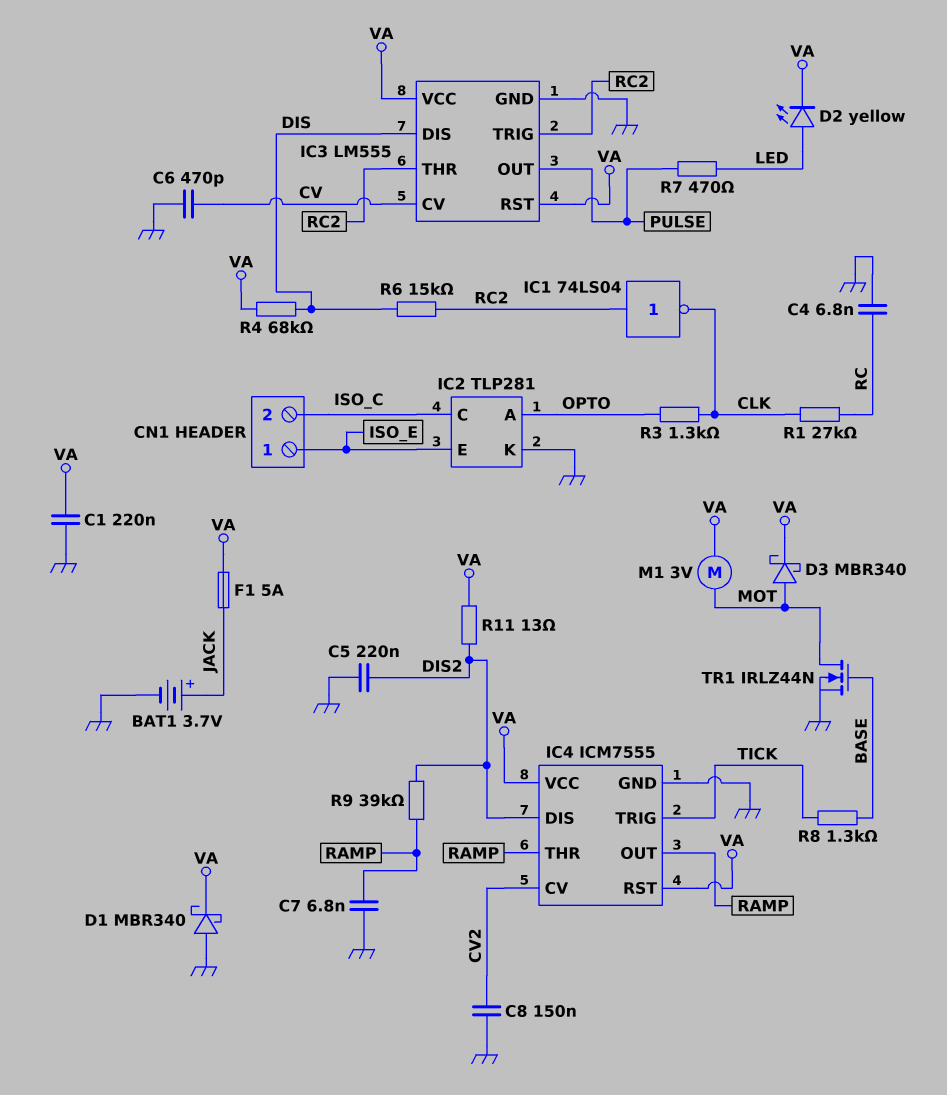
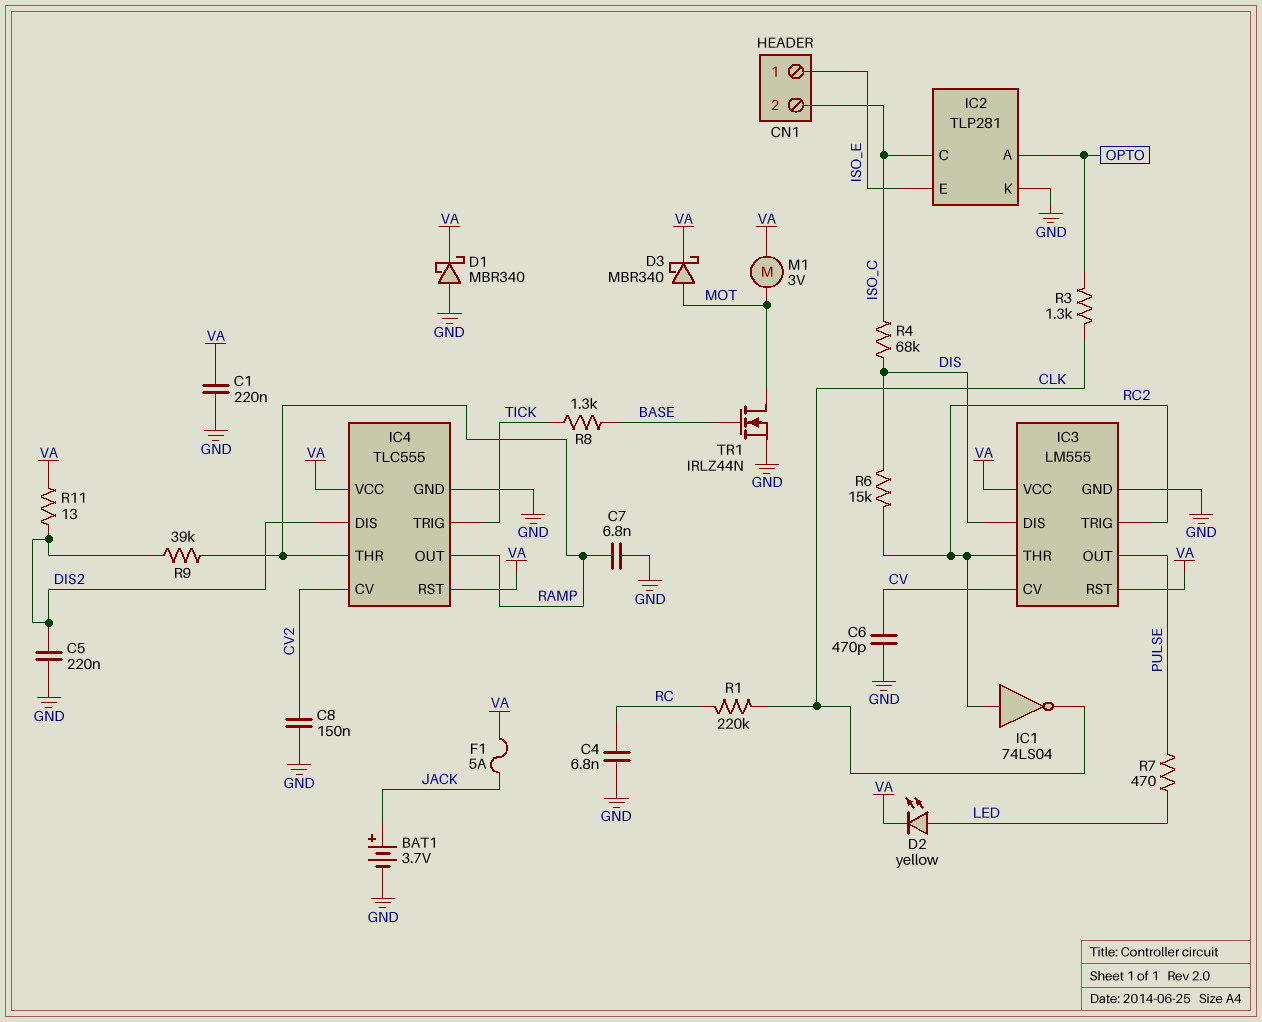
IC4: ICM7555 -> TLC555
R1: 27k (CLK, RC) -> 220k (CLK, RC)
R4: 68k (DIS, VA) -> 68k (DIS, ISO_C)

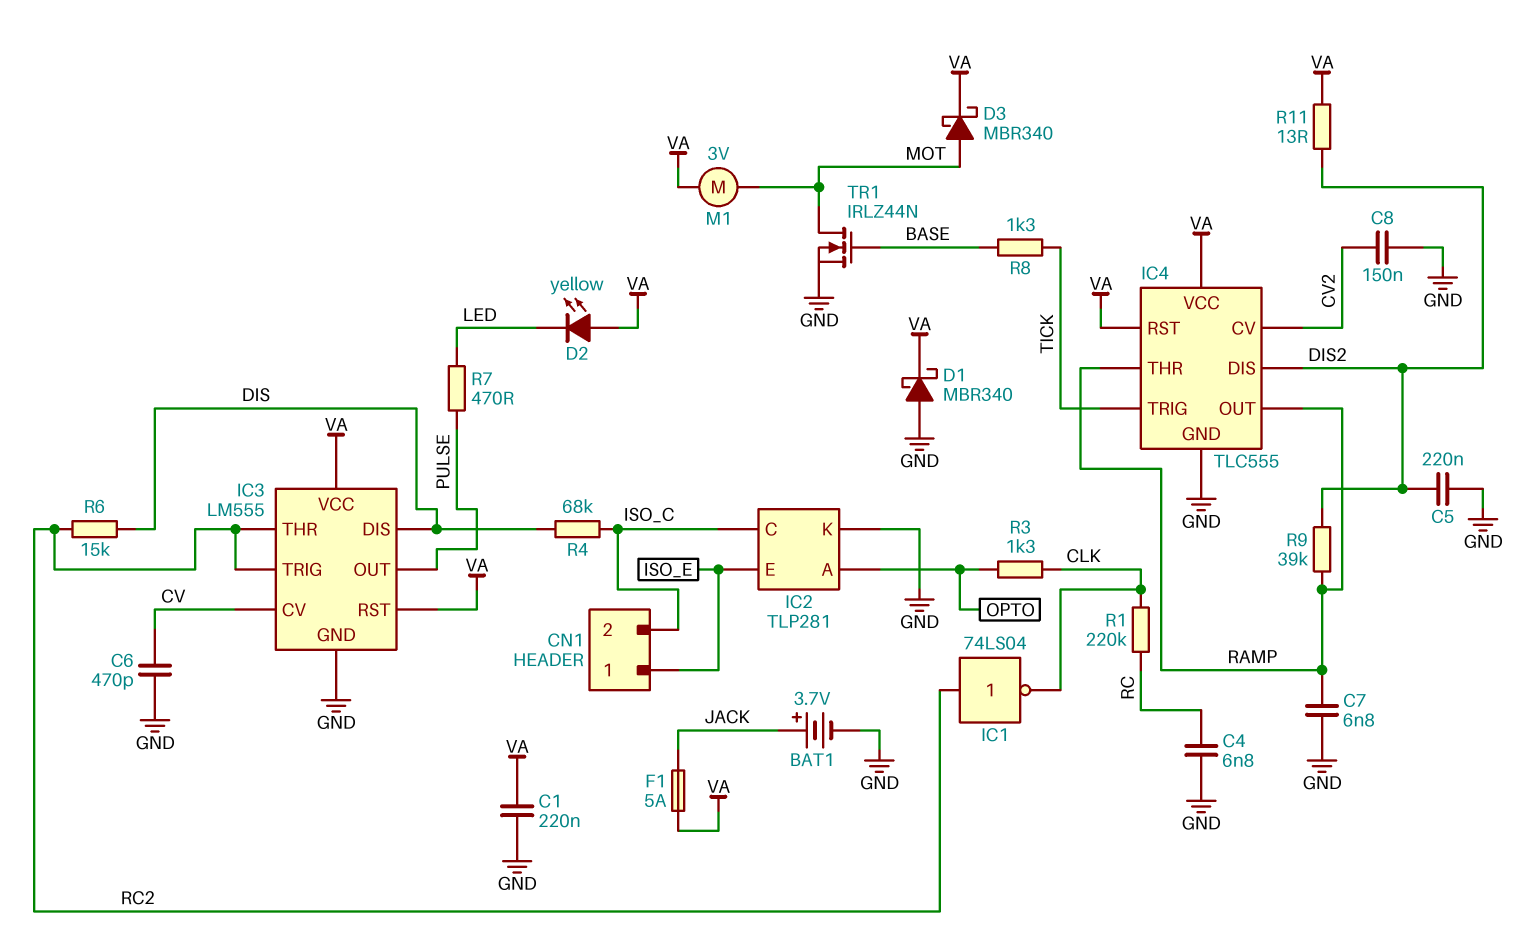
D2: LED yellow (A LED, K VA) -> LED yellow (A VA, K LED)

